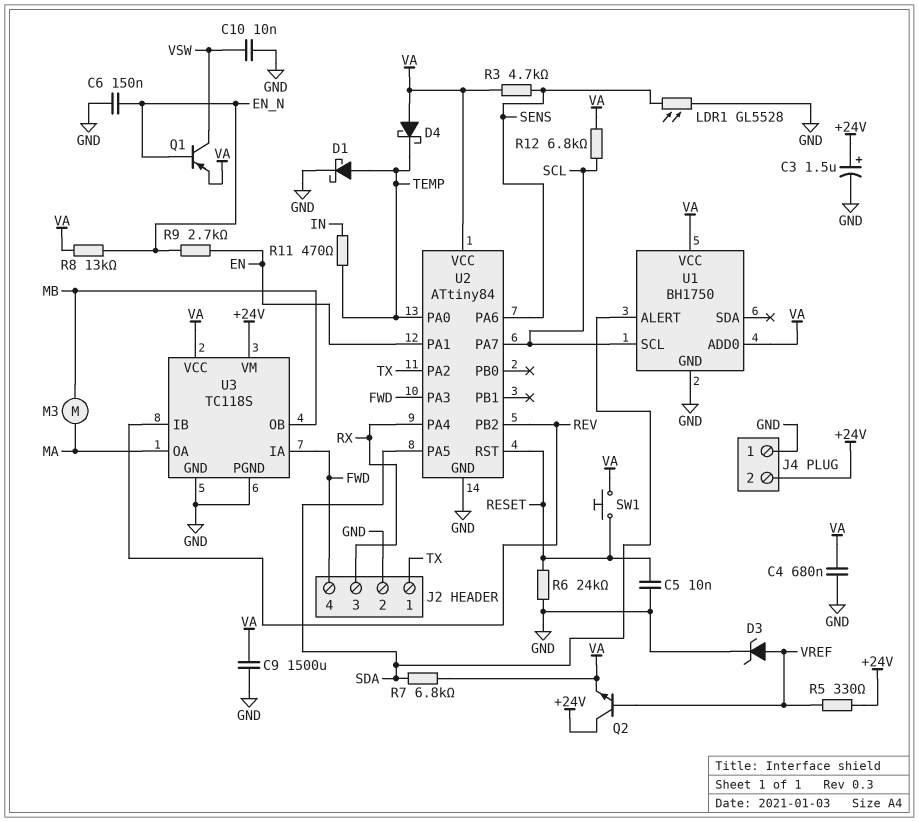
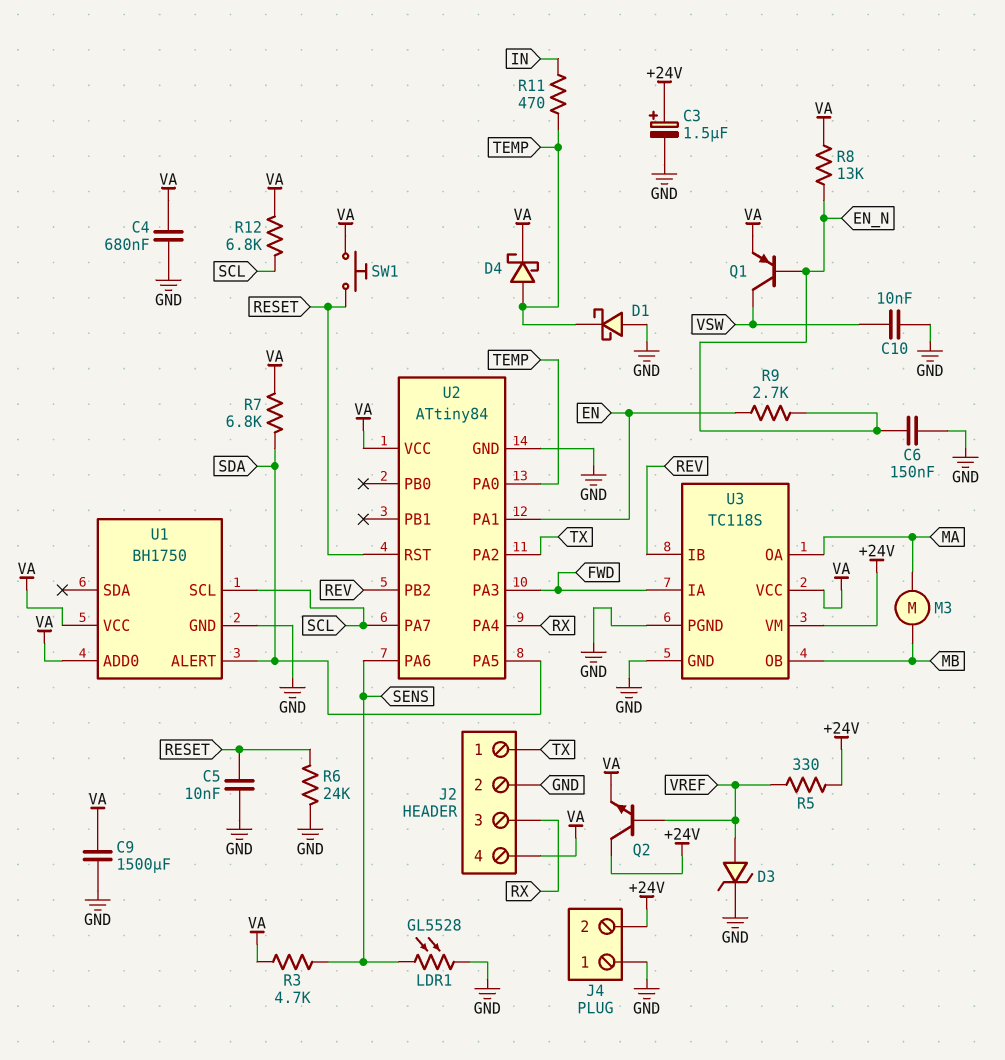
D1: schottky (A TEMP, K GND) -> schottky (A GND, K TEMP)
D4: schottky (A VA, K TEMP) -> schottky (A TEMP, K VA)
J2 pin 4: FWD -> VA

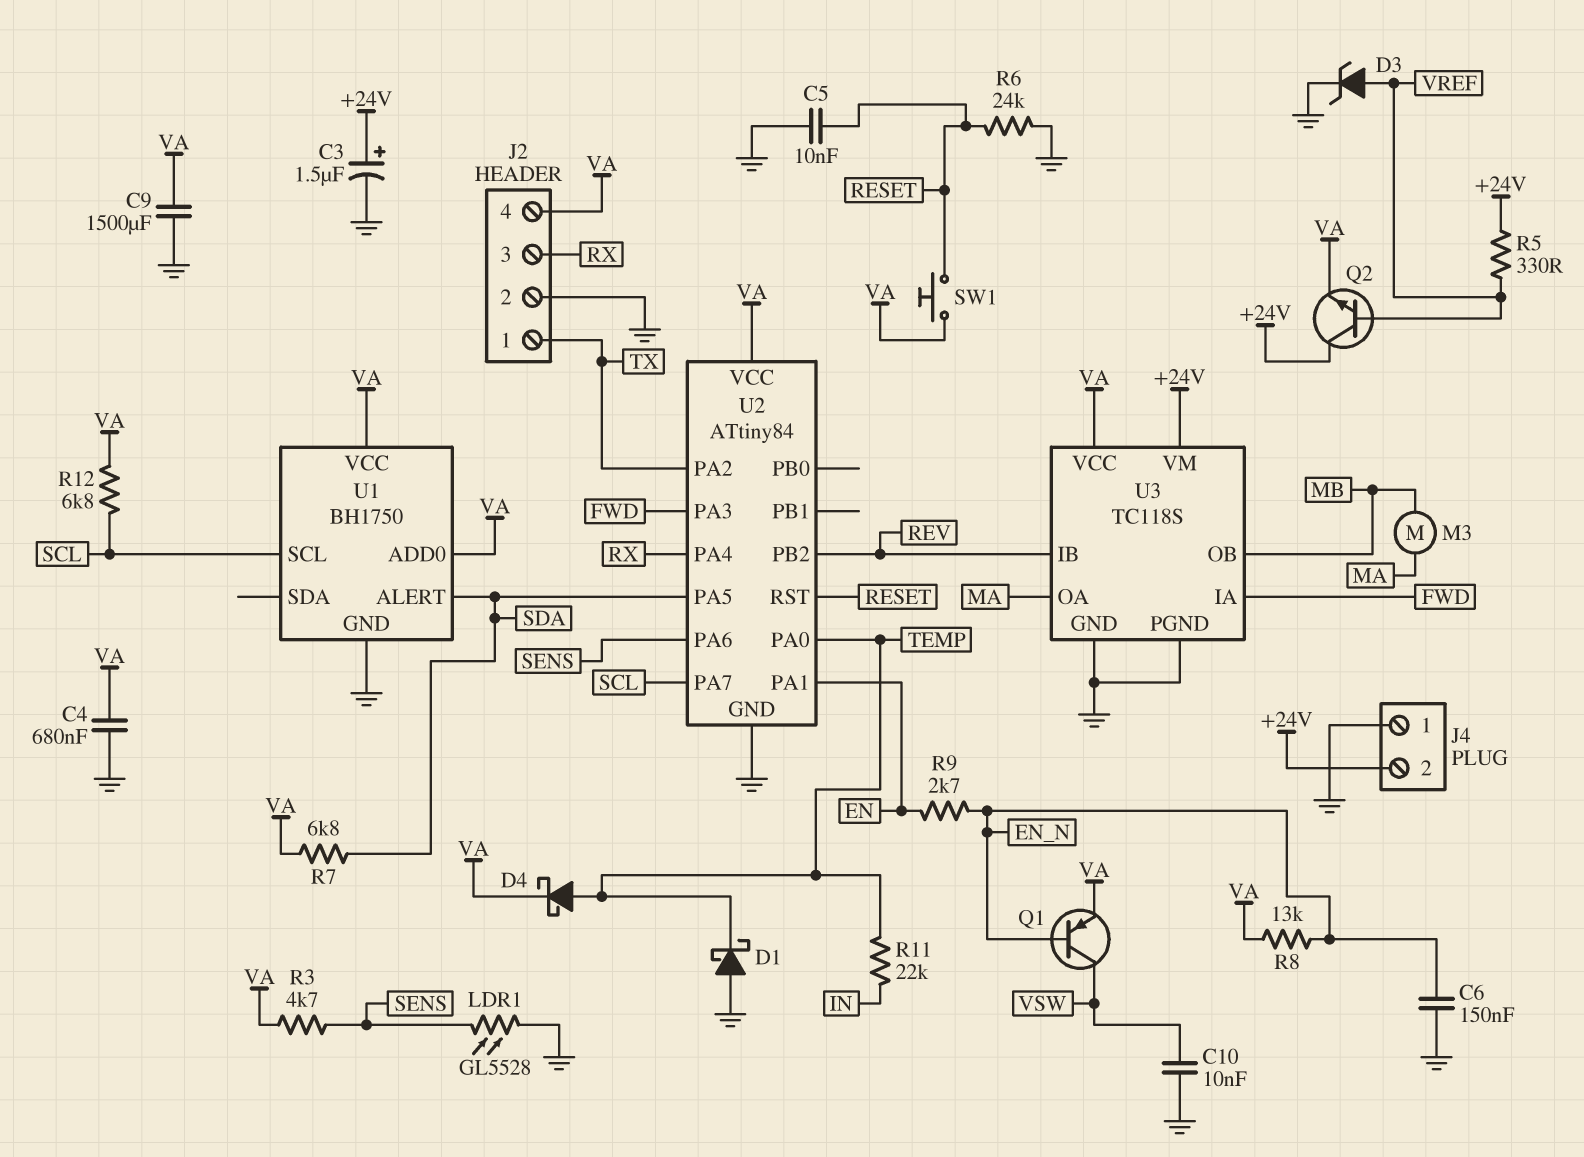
R11: 470 (IN, TEMP) -> 22k (IN, TEMP)

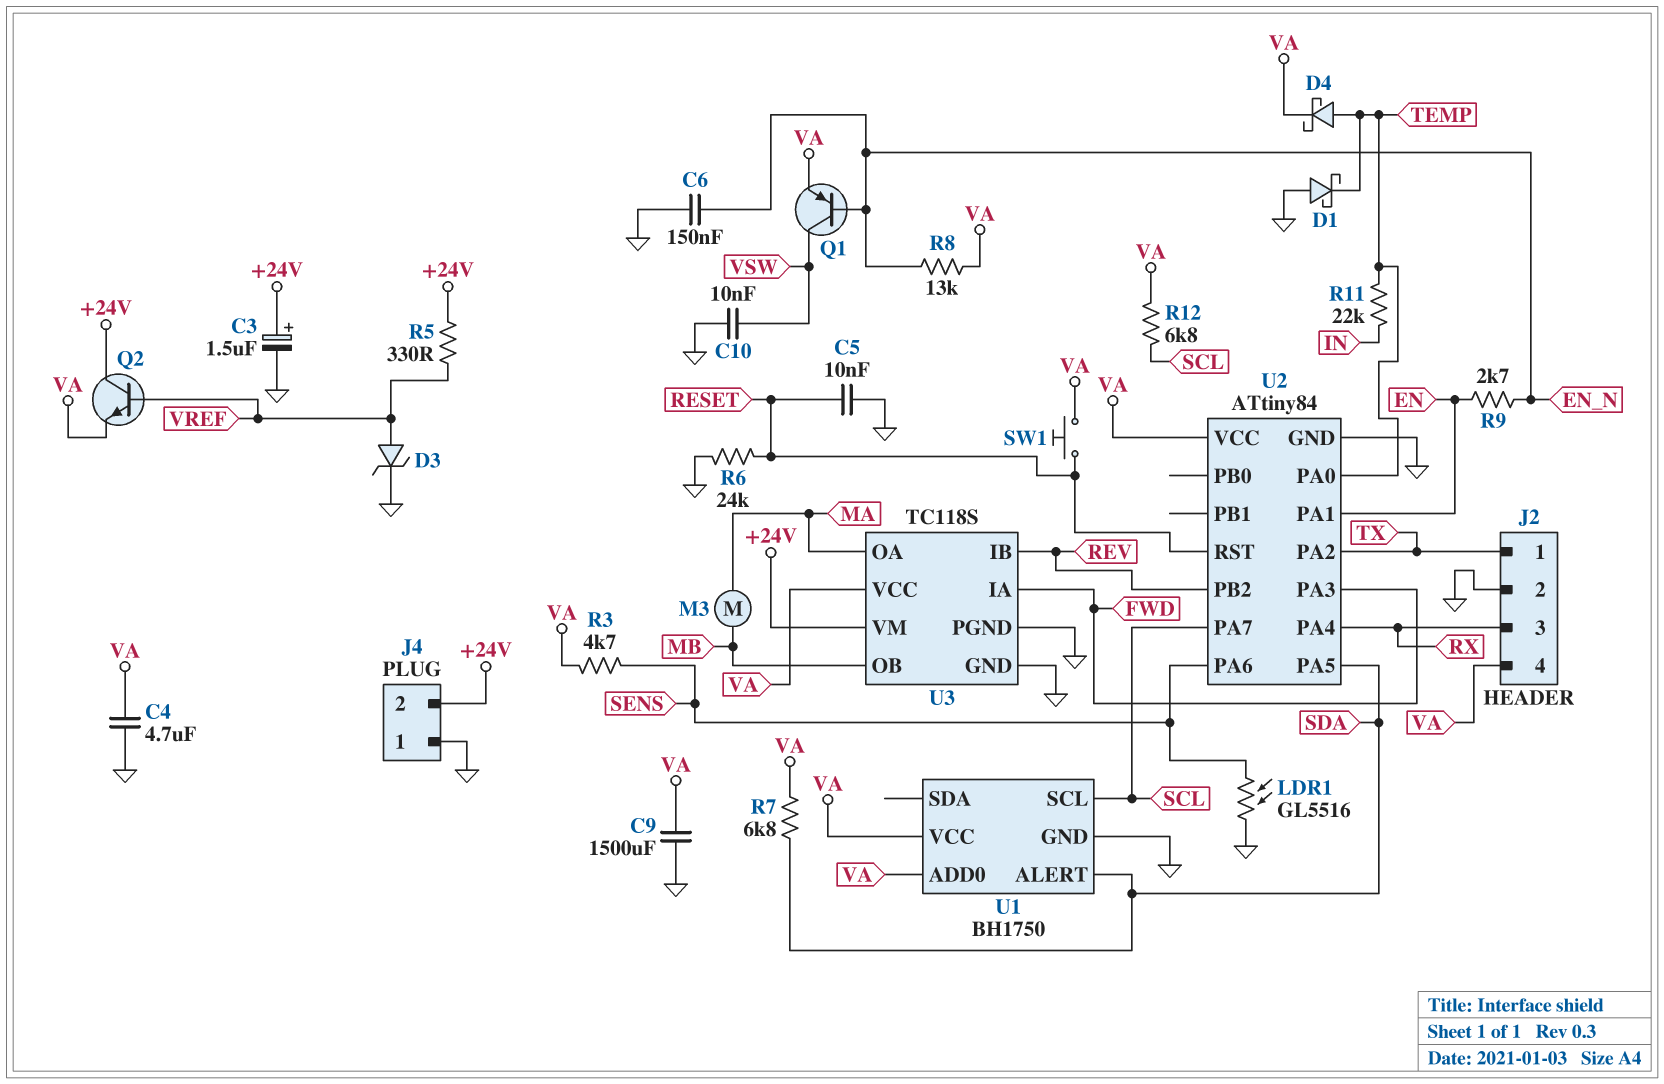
C4: 680nF (GND, VA) -> 4.7uF (GND, VA)
LDR1: GL5528 (GND, SENS) -> GL5516 (GND, SENS)

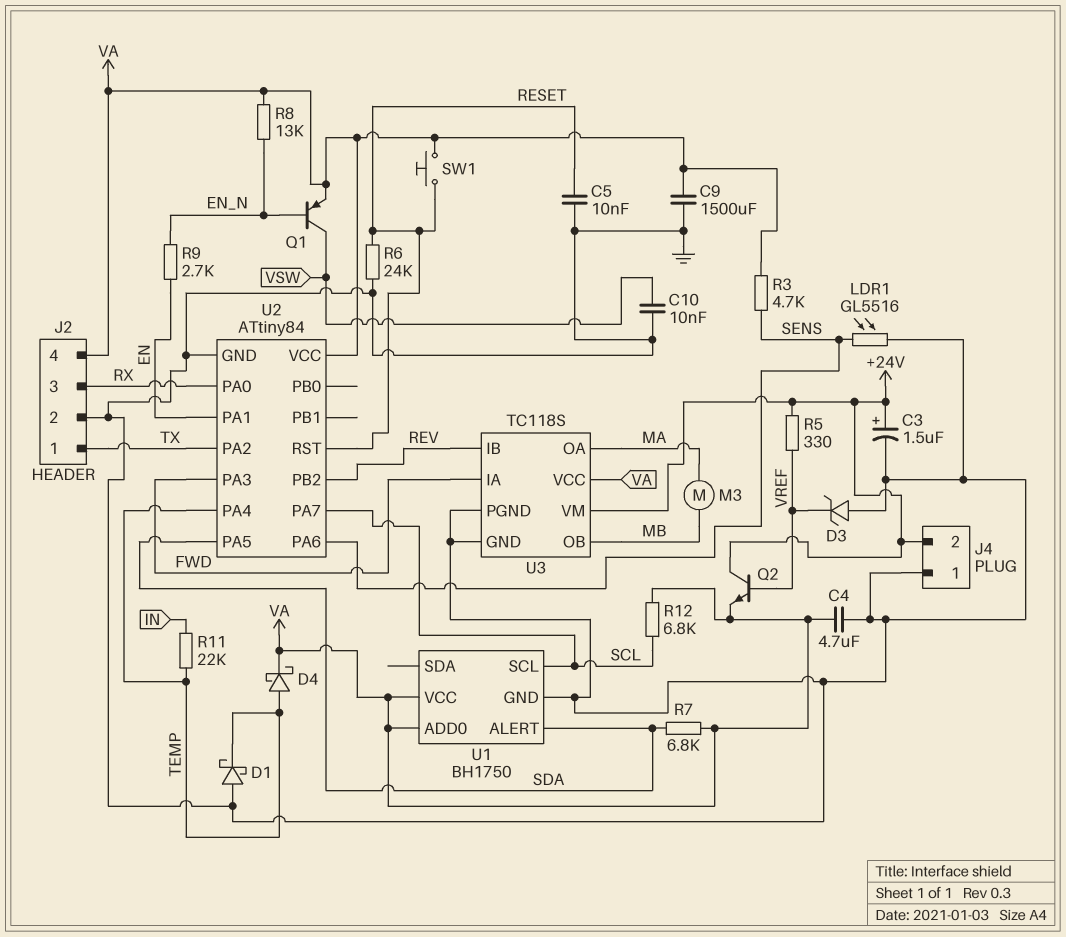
C6: 150nF (EN_N, GND) -> none
D3: zener (A VREF, K GND) -> zener (A GND, K VREF)
U2 pin PA0: TEMP -> RX
U2 pin PA4: RX -> TEMP

